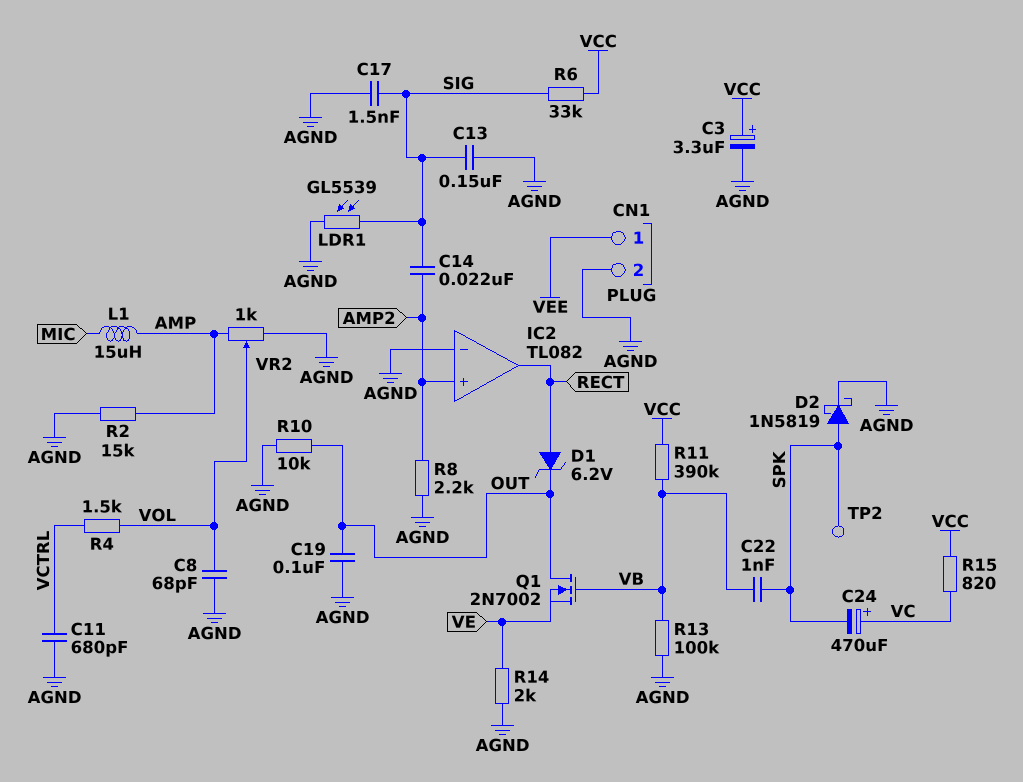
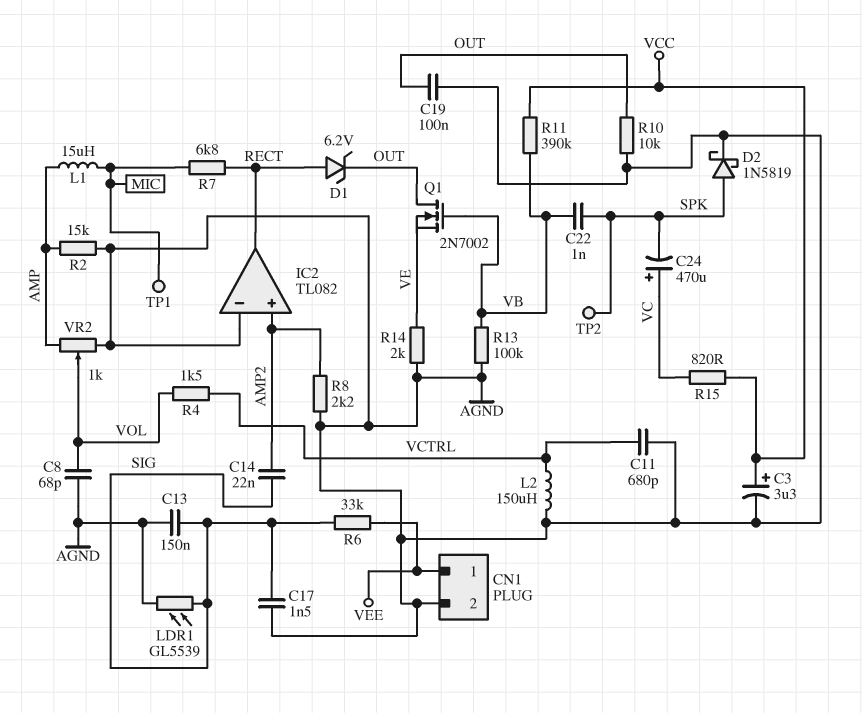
L2: none -> 150uH (AGND, VCTRL)
R6: 33k (SIG, VCC) -> 33k (SIG, VEE)
R7: none -> 6.8k (MIC, RECT)
TP1: none -> test point (MIC)

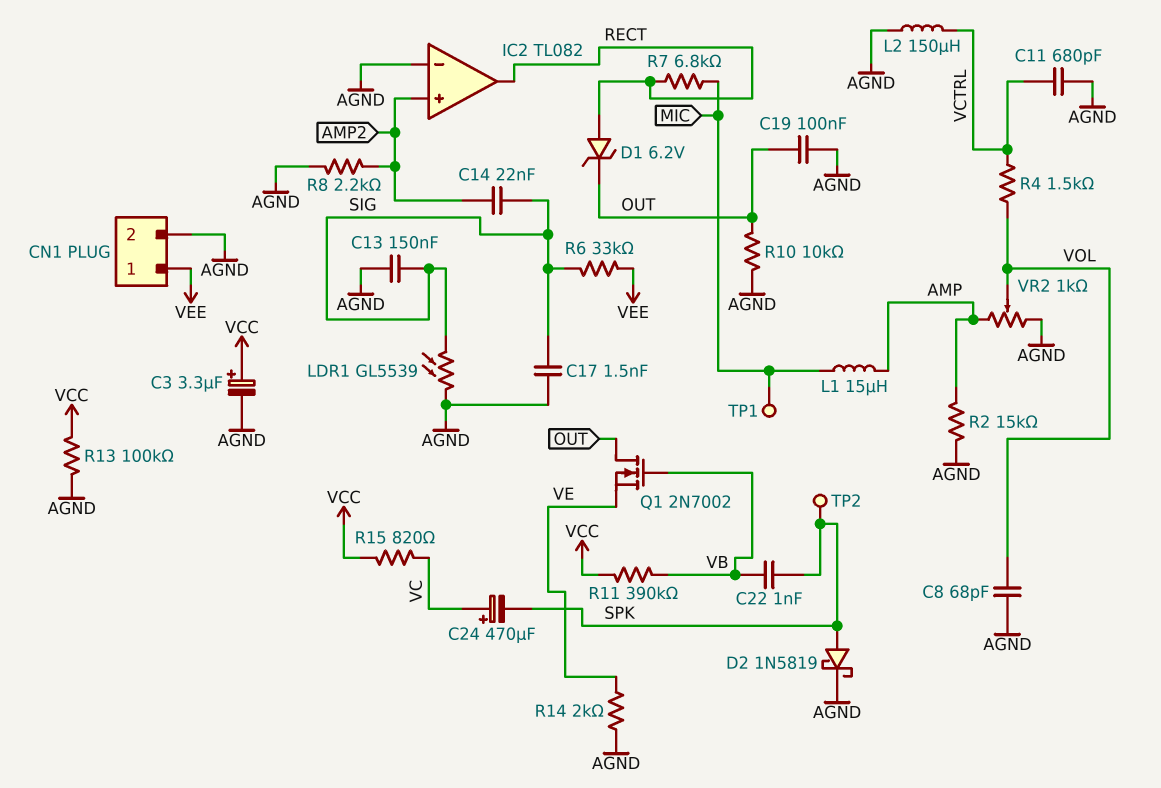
R13: 100k (AGND, VB) -> 100k (AGND, VCC)

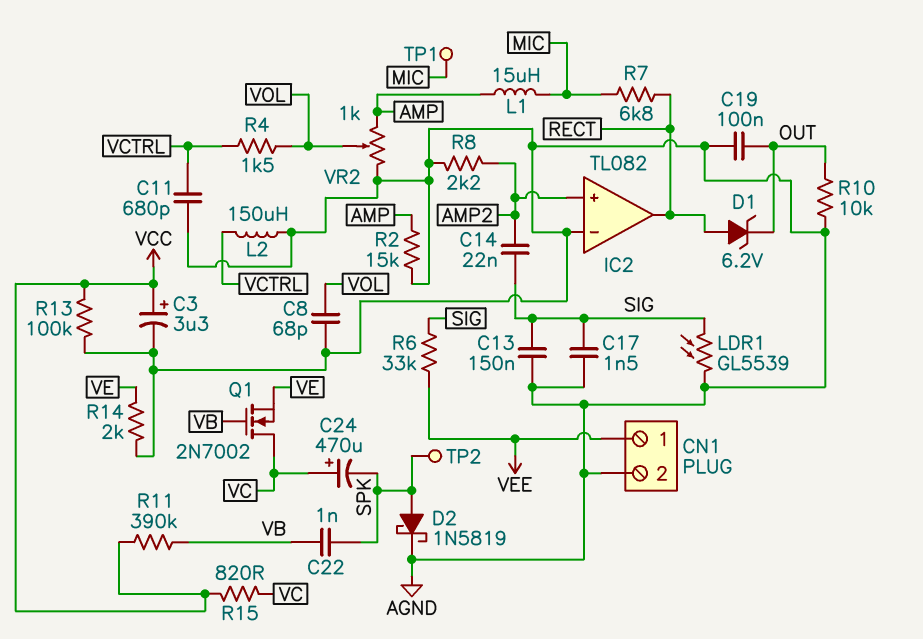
Q1: NMOS 2N7002 (G VB, D OUT, S VE) -> NMOS 2N7002 (G VB, D VC, S VE)

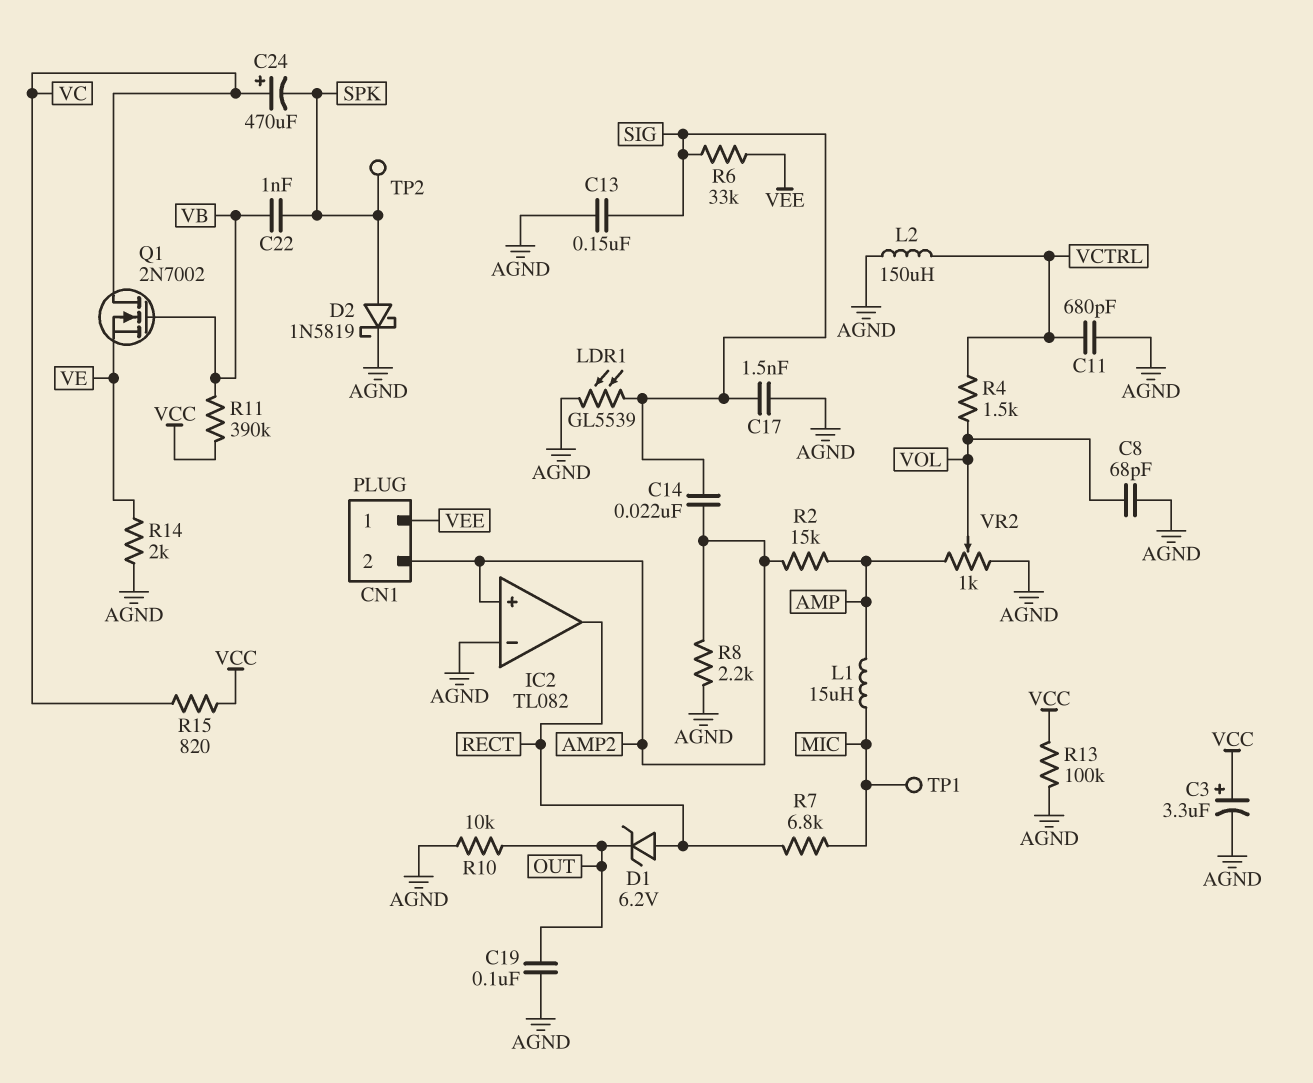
CN1 pin 2: AGND -> AMP2
R2: 15k (AGND, AMP) -> 15k (AMP, AMP2)

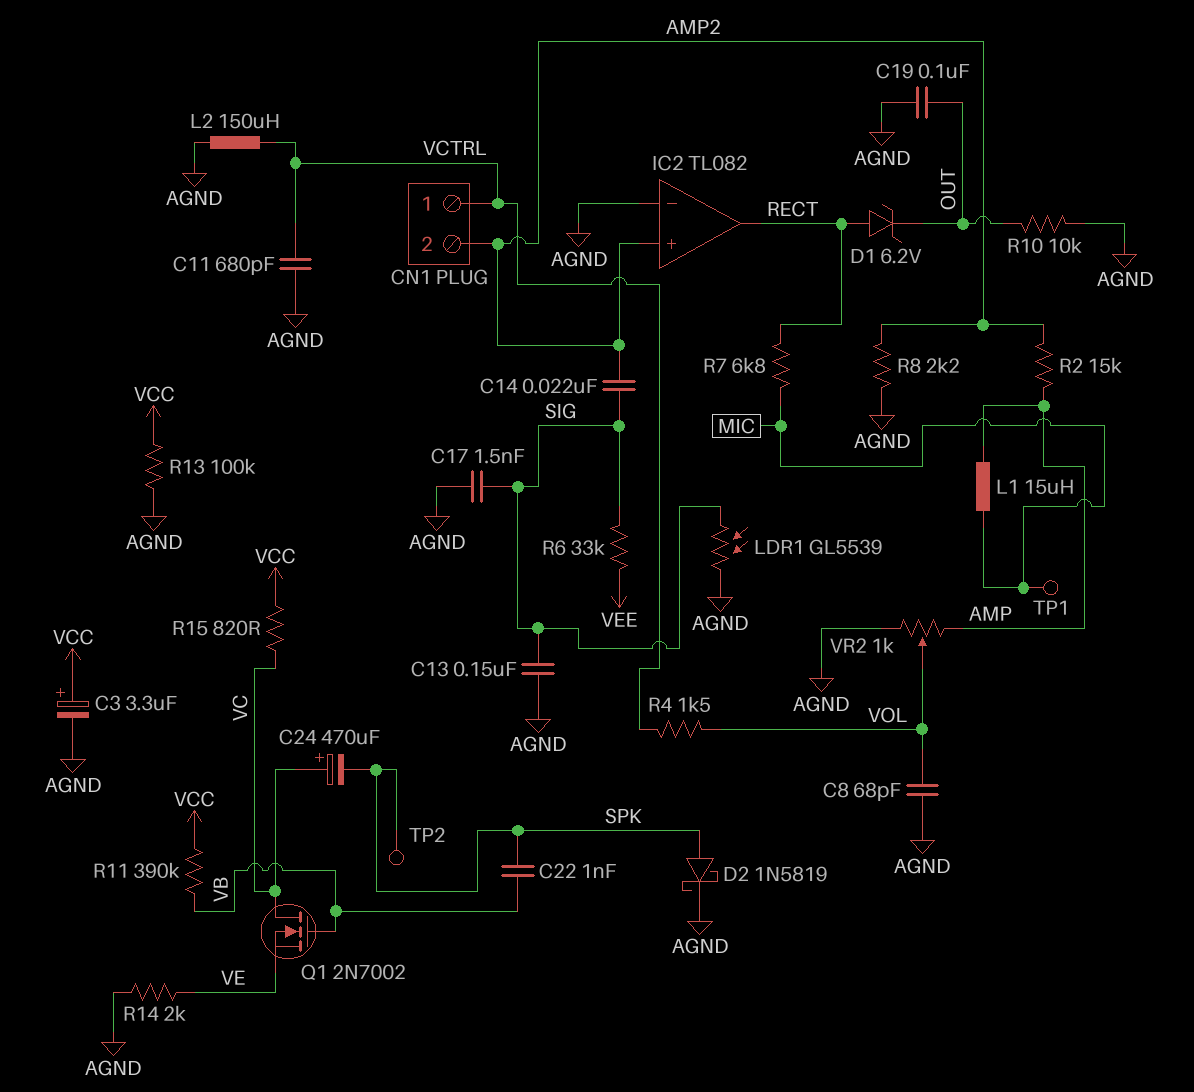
CN1 pin 1: VEE -> VCTRL

